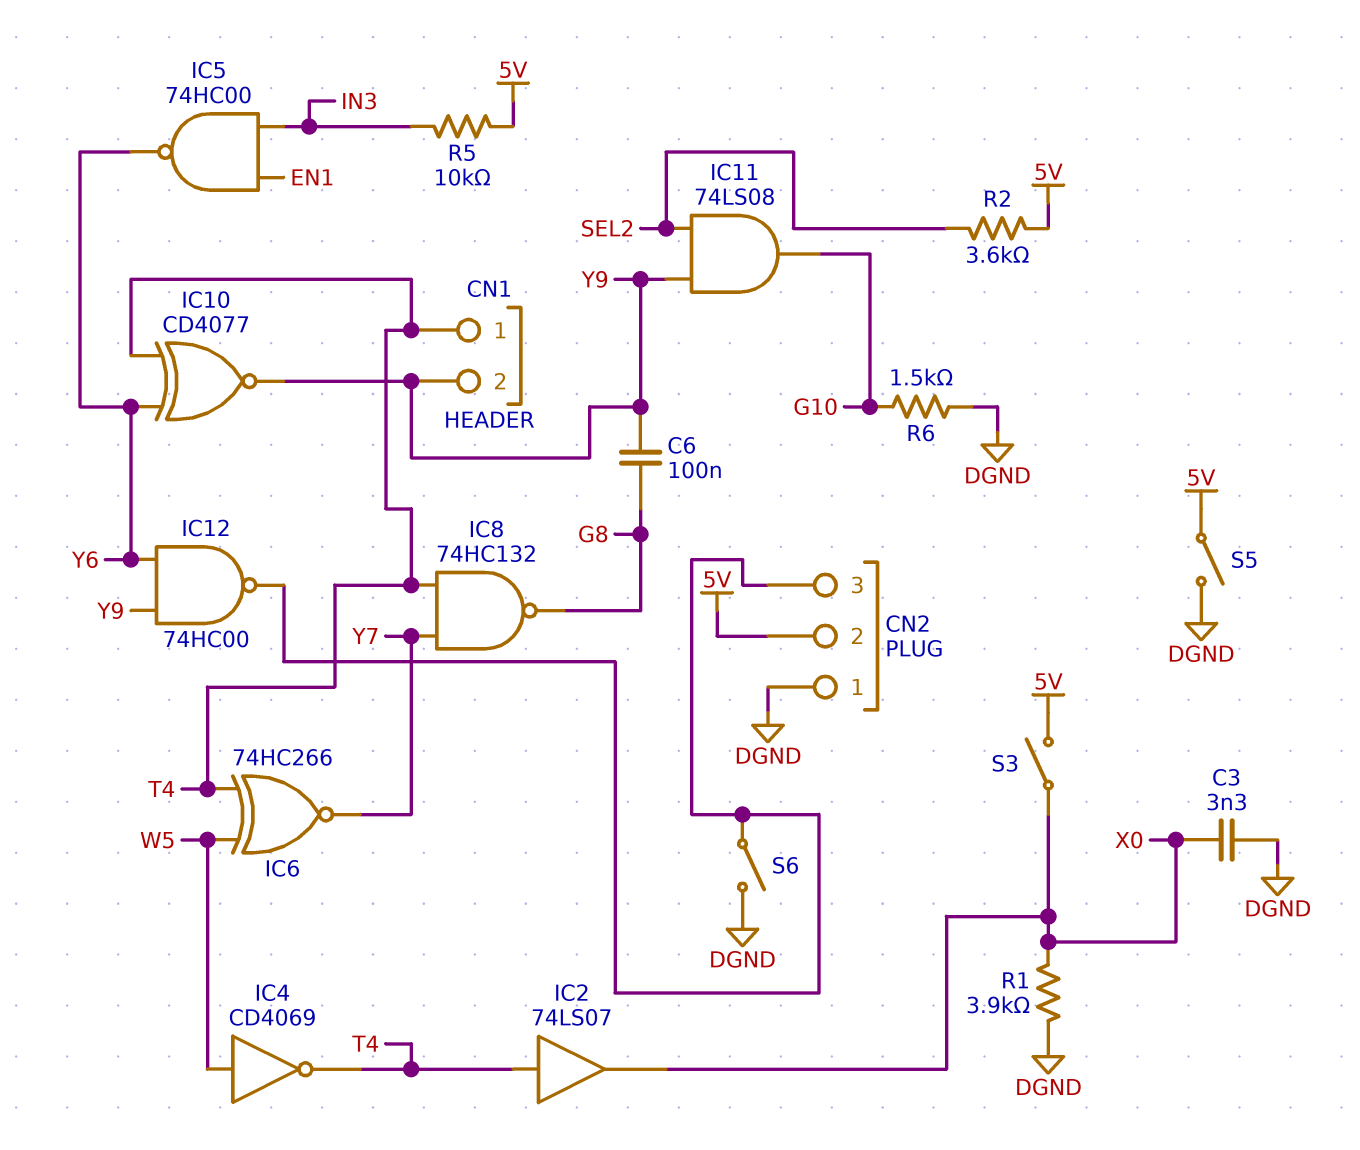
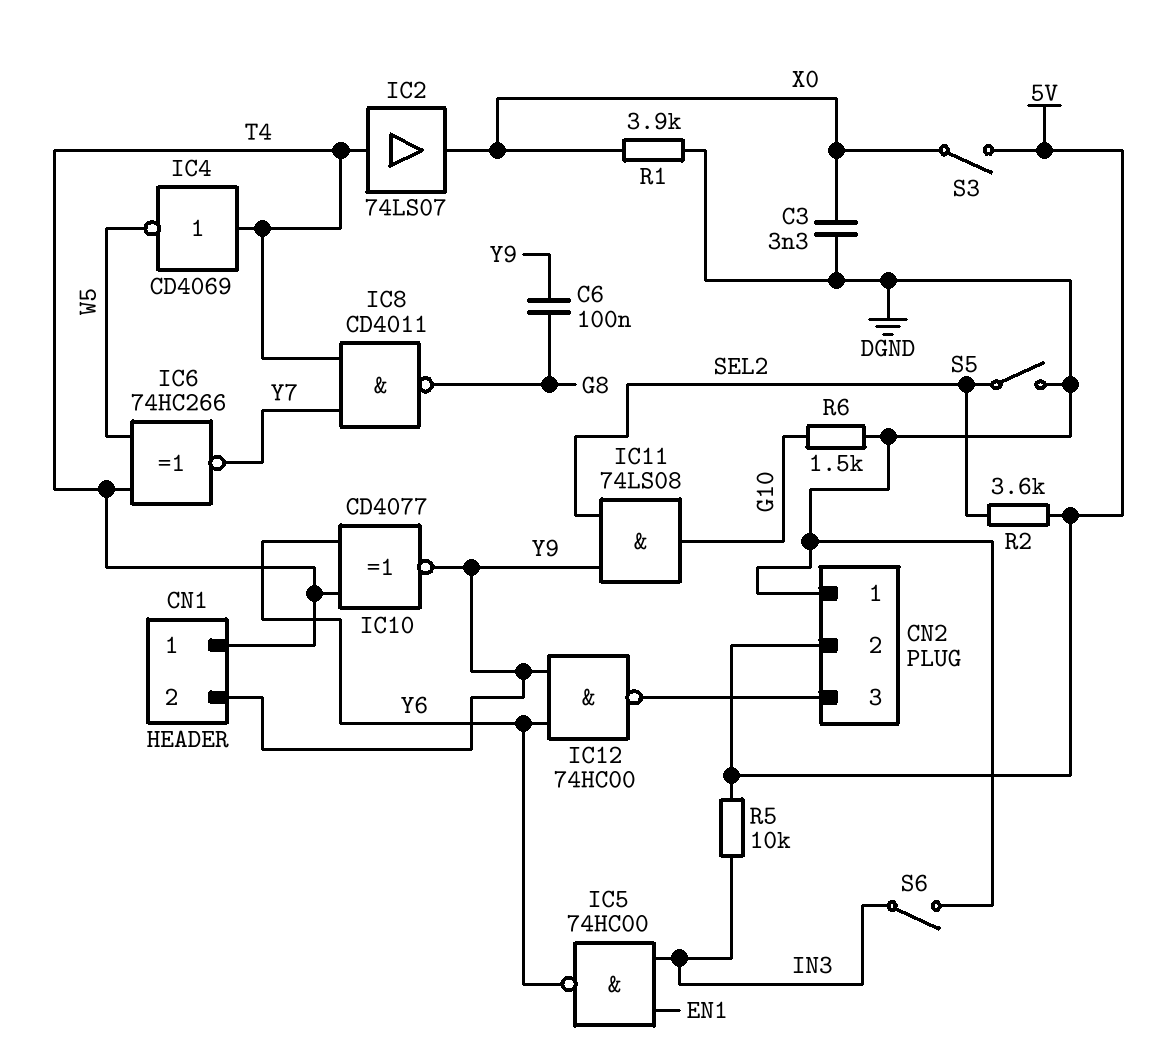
IC4: NOT CD4069 (in W5, out T4) -> NOT CD4069 (in T4, out W5)
IC8: NAND 74HC132 (in T4, in Y7, out G8) -> NAND CD4011 (in T4, in Y7, out G8)
S5: switch (5V, DGND) -> switch (DGND, SEL2)
S6: switch (CN2/3, DGND) -> switch (DGND, IN3)

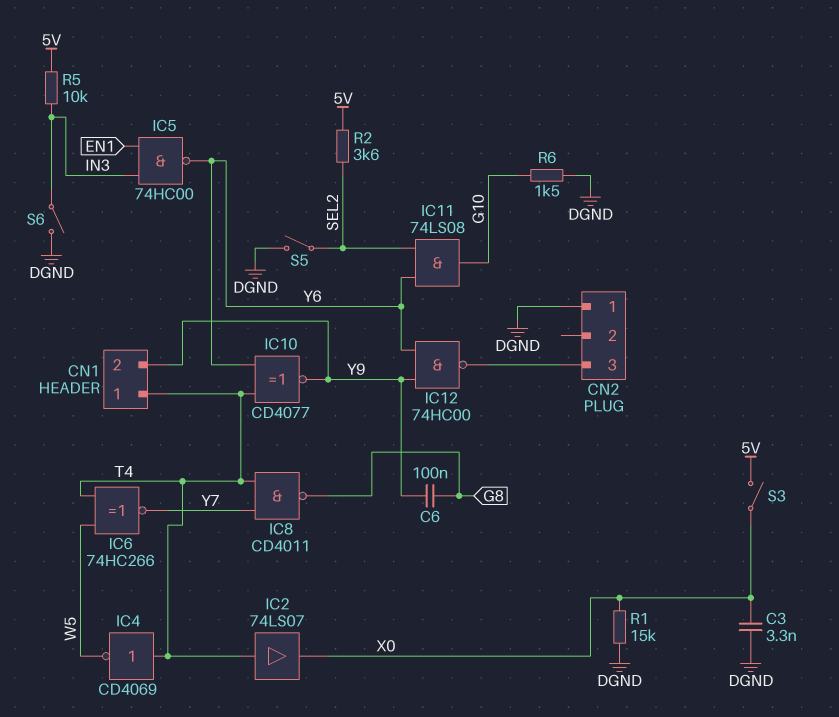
CN2 pin 2: 5V -> none
IC11: AND 74LS08 (in SEL2, in Y9, out G10) -> AND 74LS08 (in SEL2, in Y6, out G10)
R1: 3.9k (DGND, X0) -> 15k (DGND, X0)

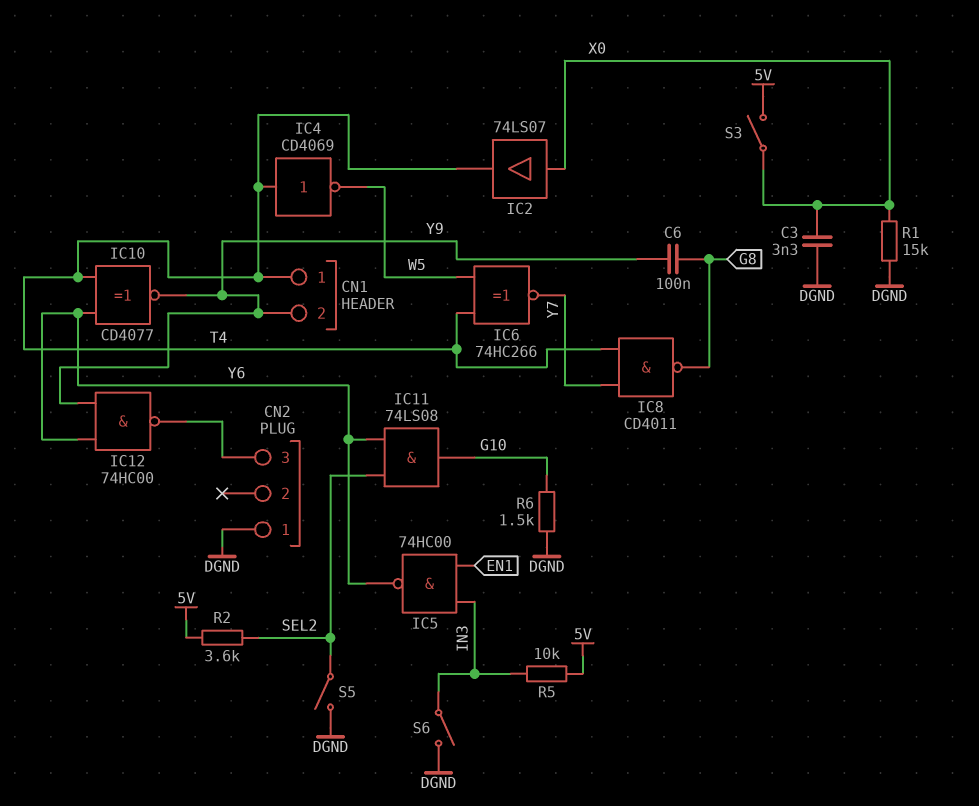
IC2: buffer 74LS07 (in T4, out X0) -> buffer 74LS07 (in X0, out T4)

